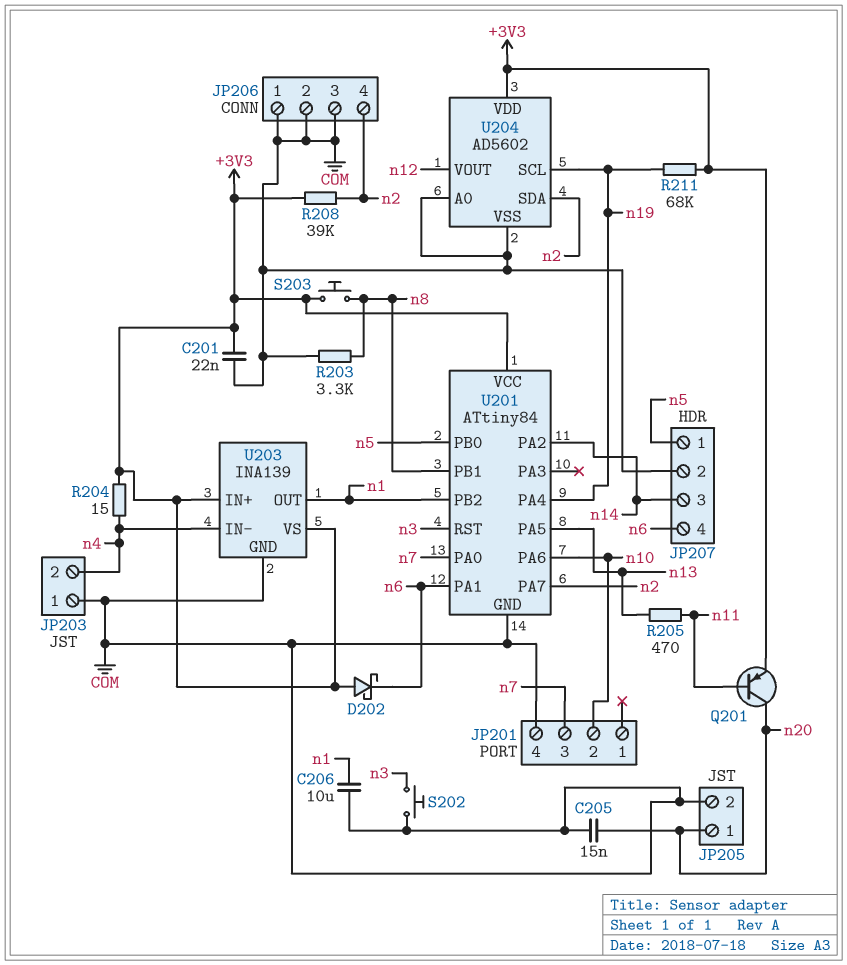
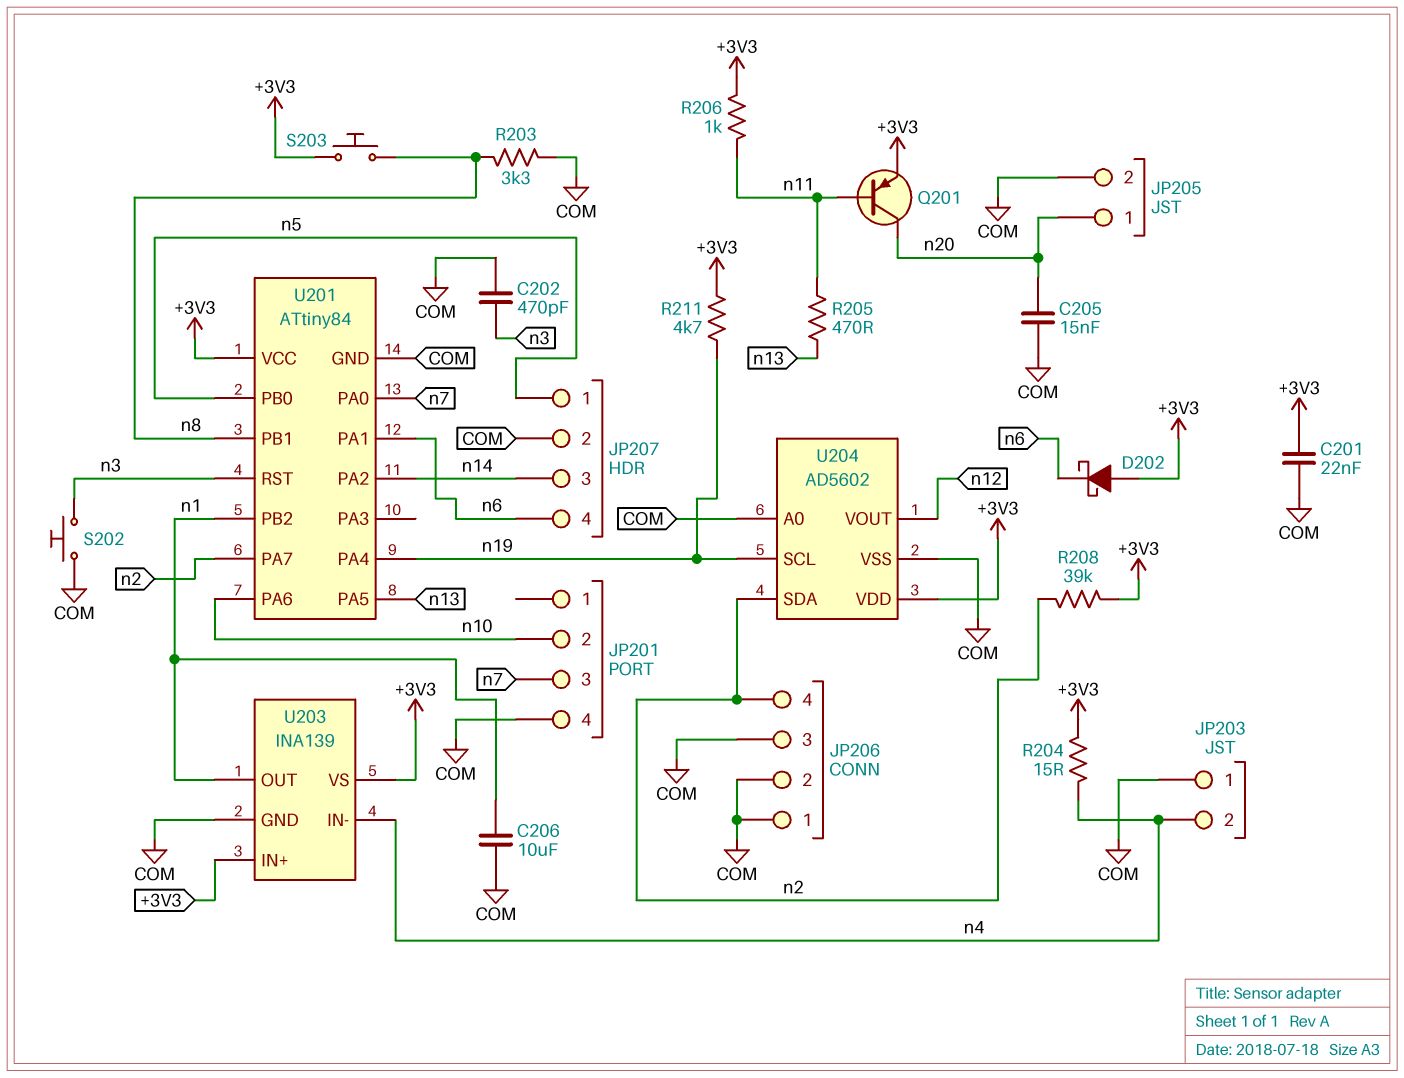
C202: none -> 470pF (COM, n3)
R206: none -> 1k (+3V3, n11)
R211: 68k (+3V3, n19) -> 4.7k (+3V3, n19)

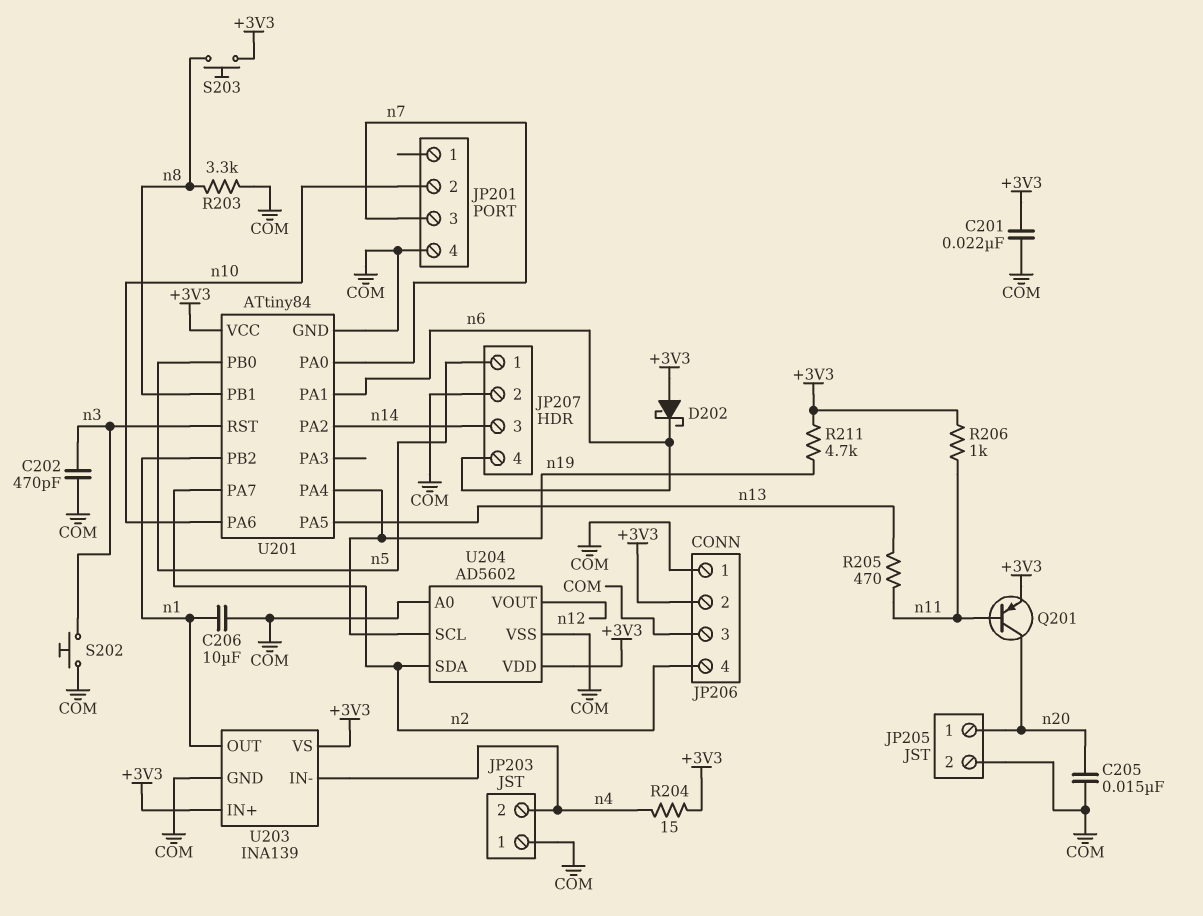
JP206 pin 2: COM -> +3V3
R208: 39k (+3V3, n2) -> none

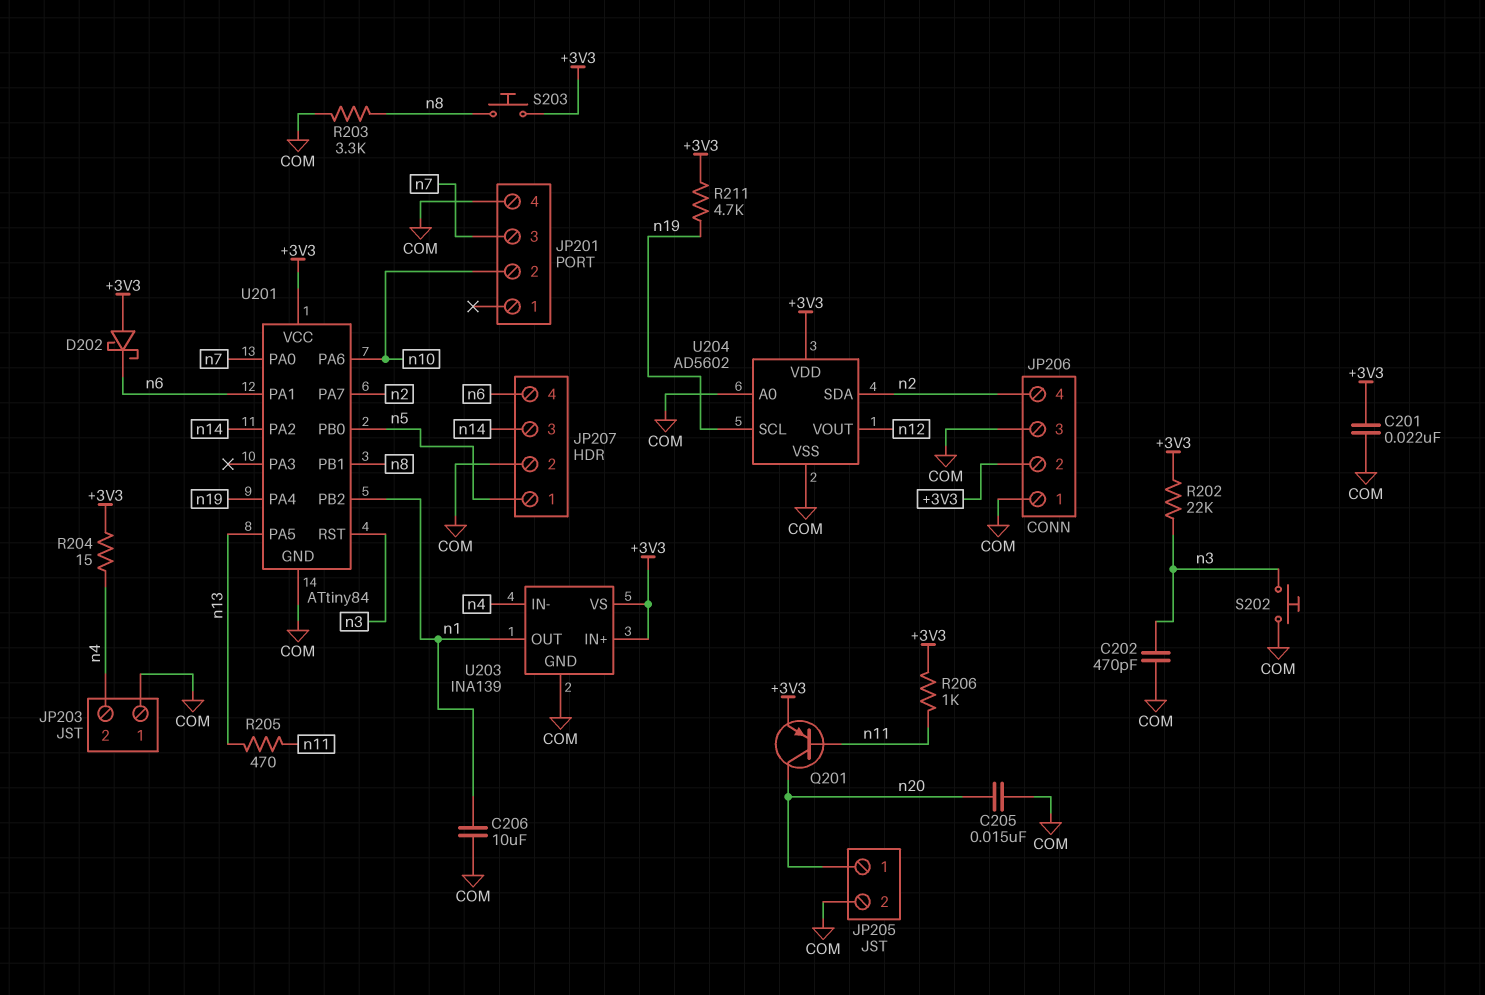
R202: none -> 22k (+3V3, n3)

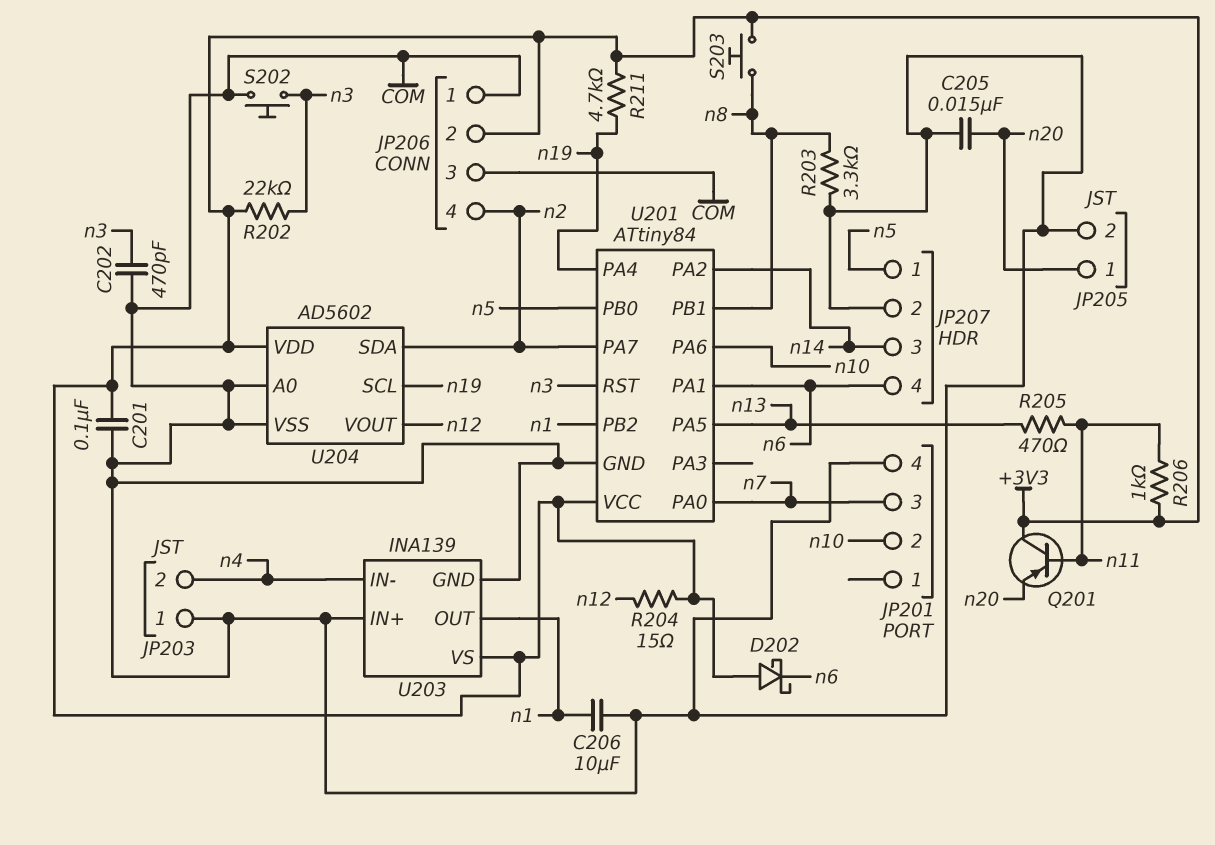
C201: 22nF (+3V3, COM) -> 100nF (+3V3, COM)
Q201: PNP (B n11, C n20, E +3V3) -> PNP (B n11, C +3V3, E n20)
R204: 15 (+3V3, n4) -> 15 (+3V3, n12)
U203 pin IN+: +3V3 -> COM

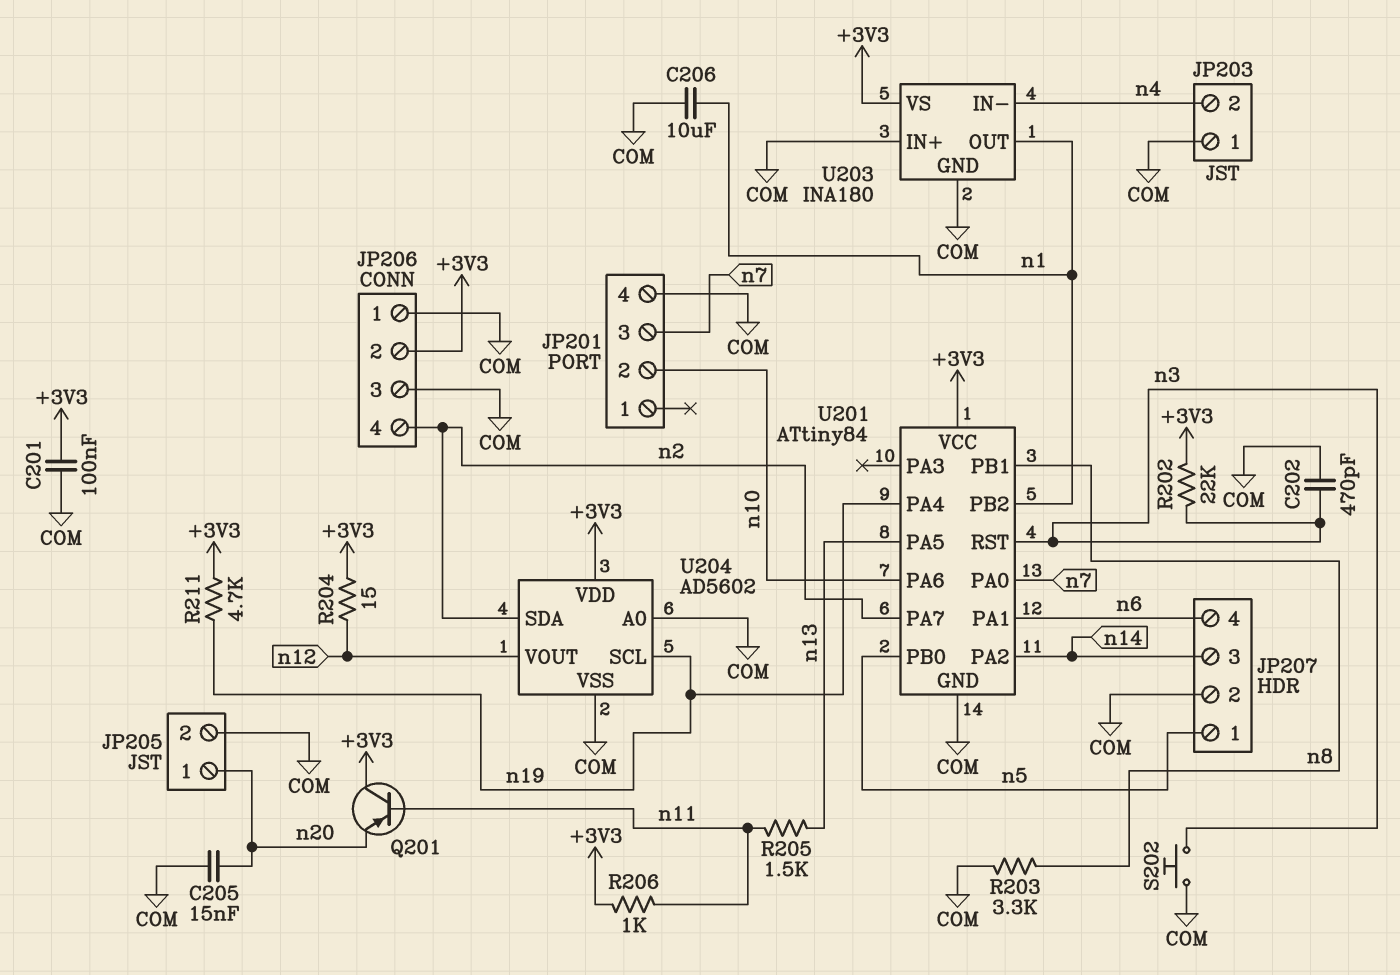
D202: schottky (A +3V3, K n6) -> none
R205: 470 (n11, n13) -> 1.5k (n11, n13)
S203: button (+3V3, n8) -> none
U203: INA139 -> INA180

